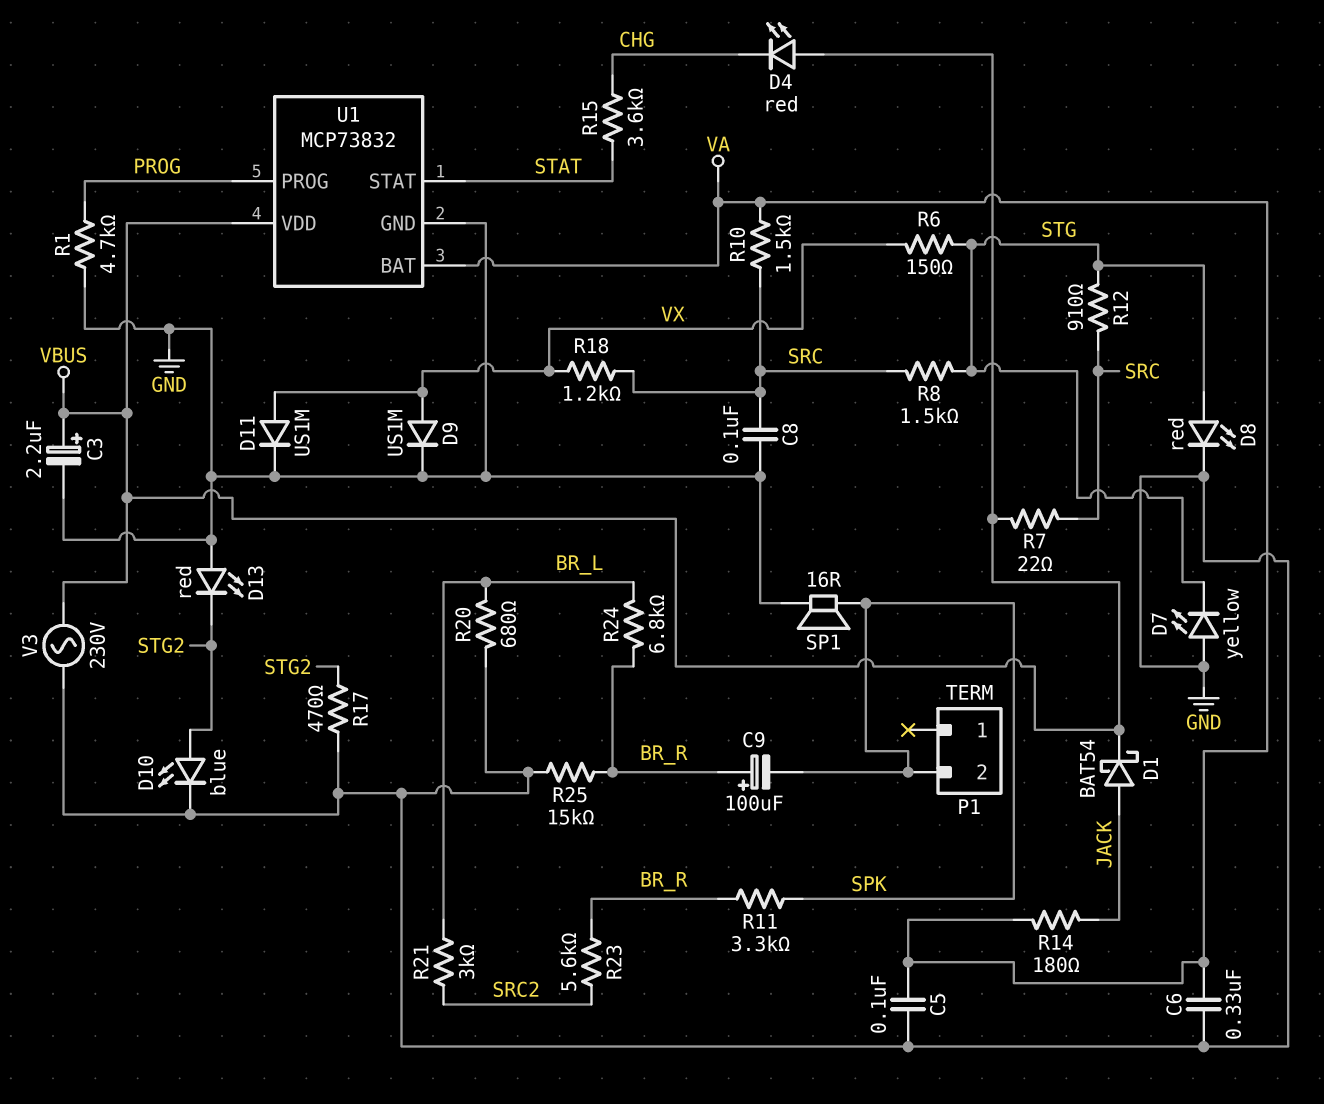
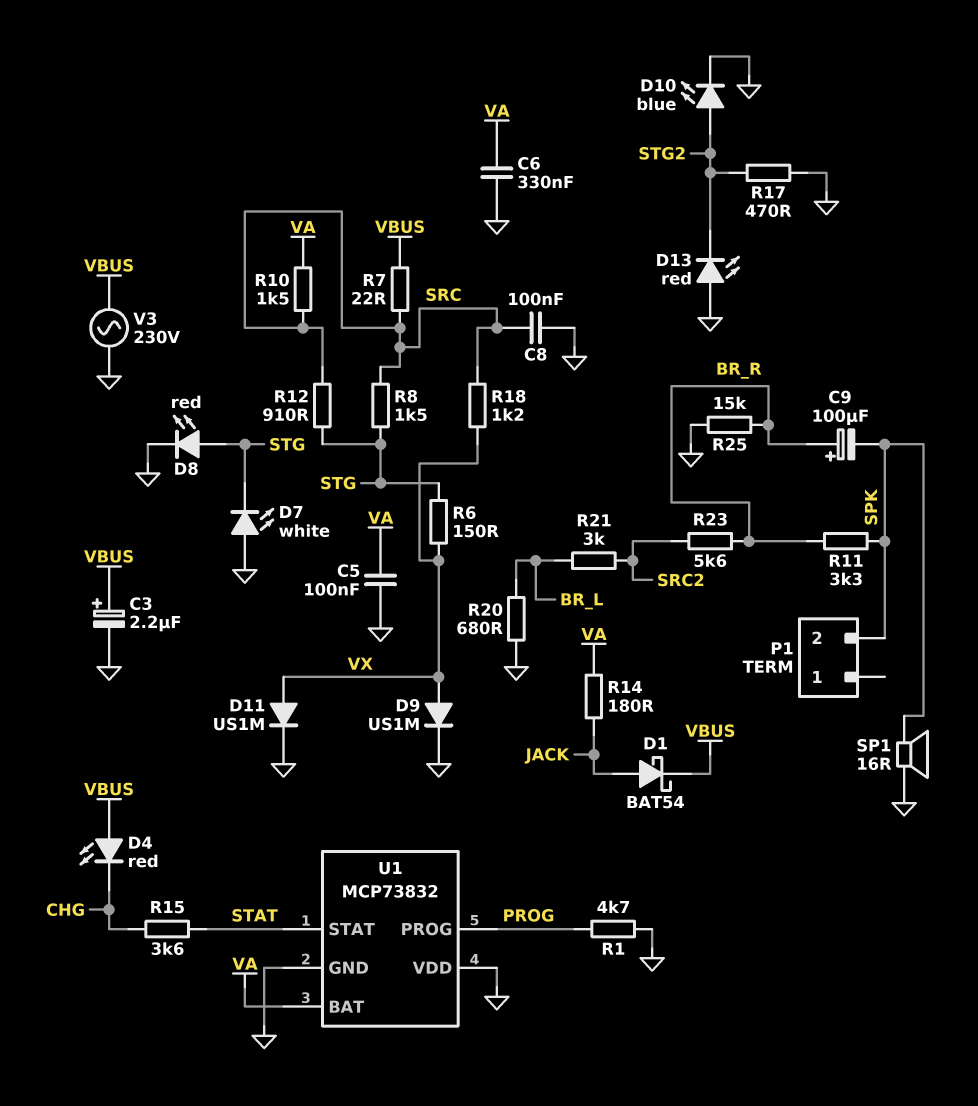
D7: LED yellow (A GND, K STG) -> LED white (A GND, K STG)
R24: 6.8k (BR_L, BR_R) -> none
U1 pin VDD: VBUS -> GND

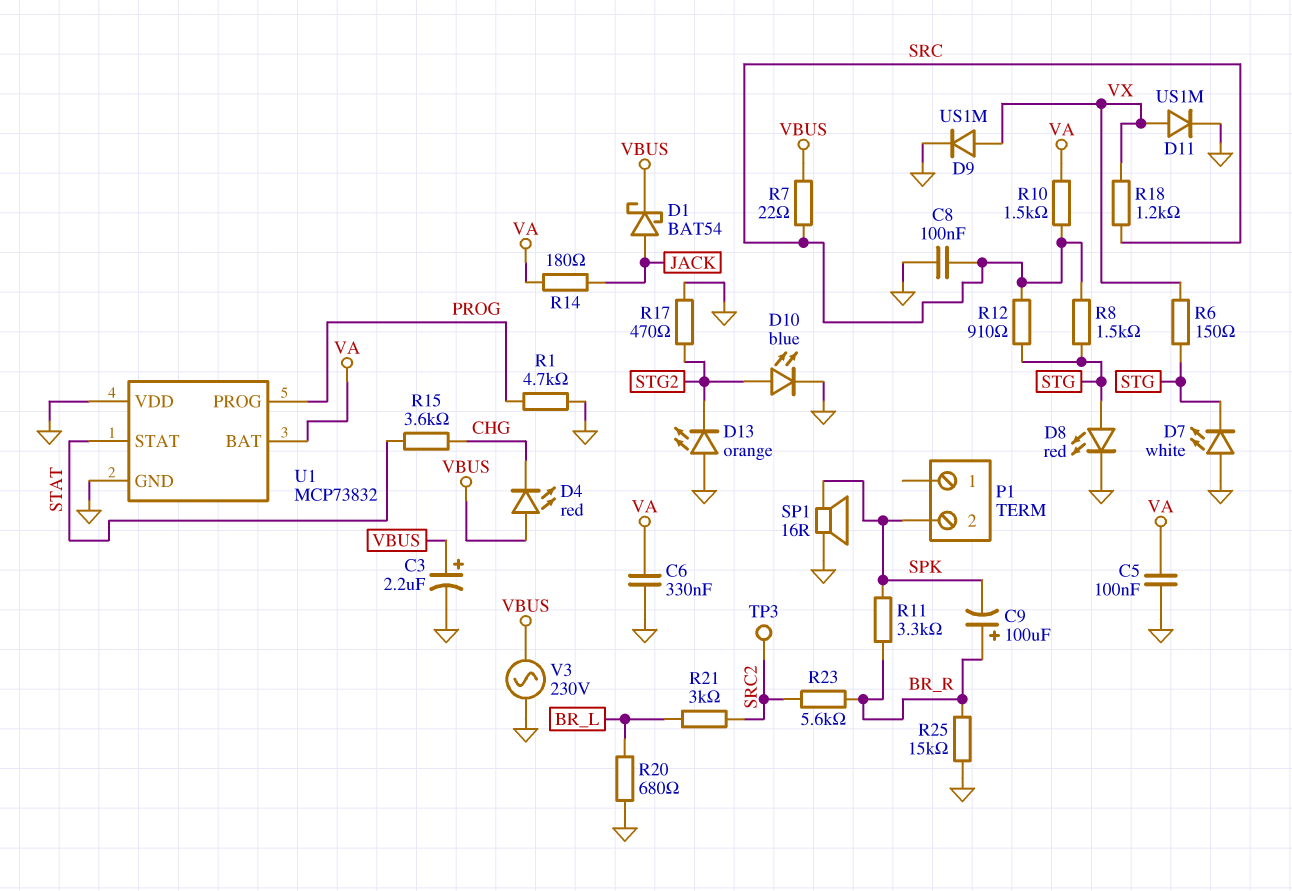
D13: LED red (A GND, K STG2) -> LED orange (A GND, K STG2)
TP3: none -> test point (SRC2)

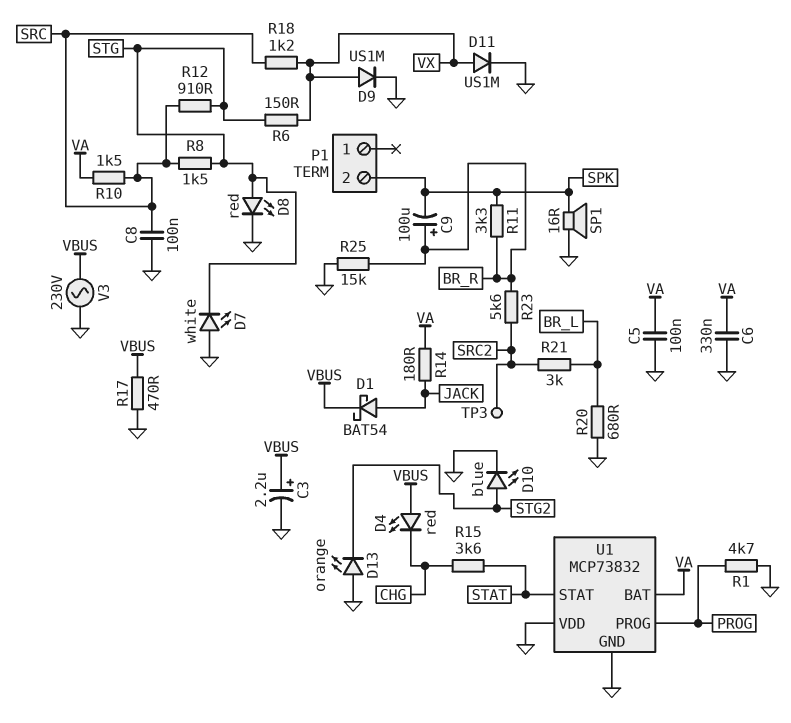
R7: 22 (SRC, VBUS) -> none
R17: 470 (GND, STG2) -> 470 (GND, VBUS)

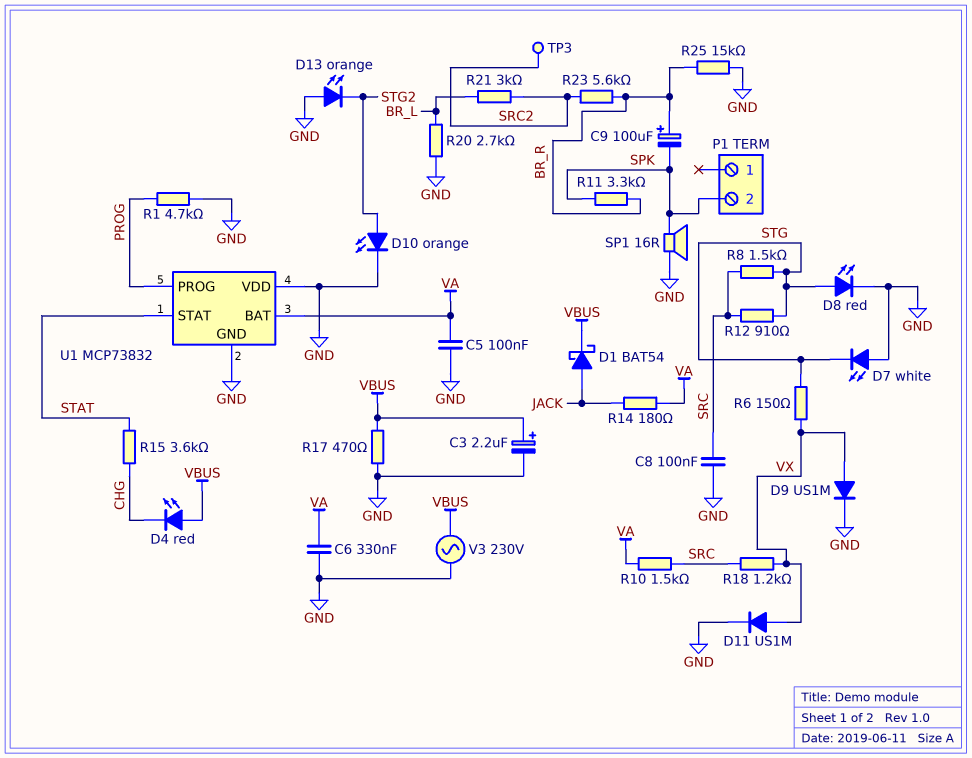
D10: LED blue (A STG2, K GND) -> LED orange (A STG2, K GND)
R20: 680 (BR_L, GND) -> 2.7k (BR_L, GND)

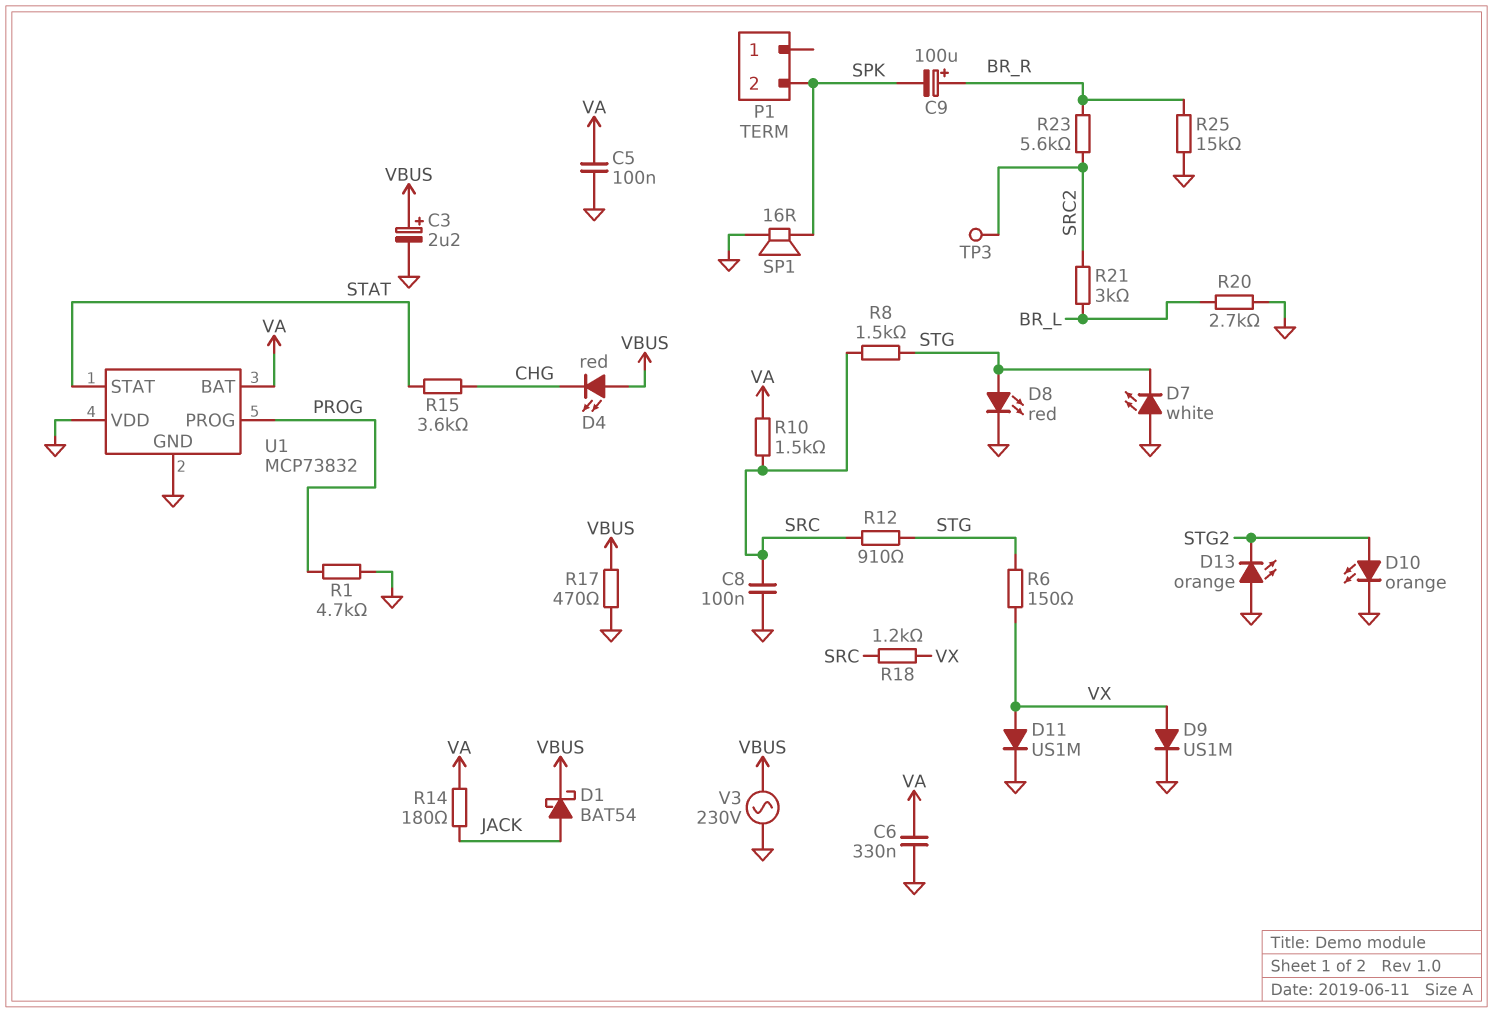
R11: 3.3k (BR_R, SPK) -> none

